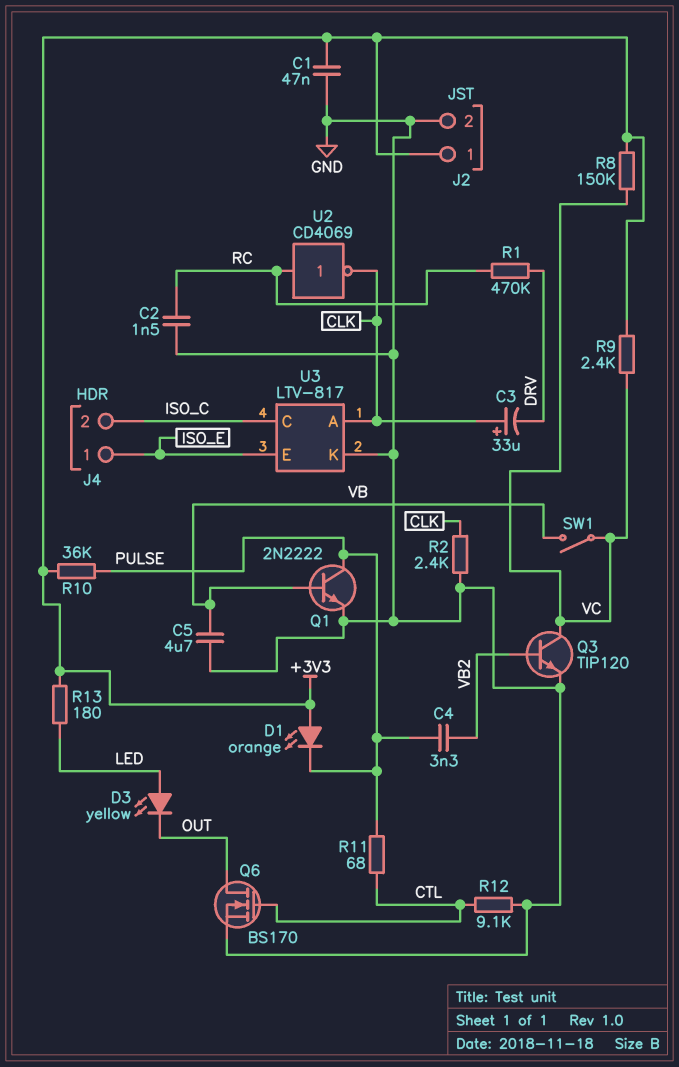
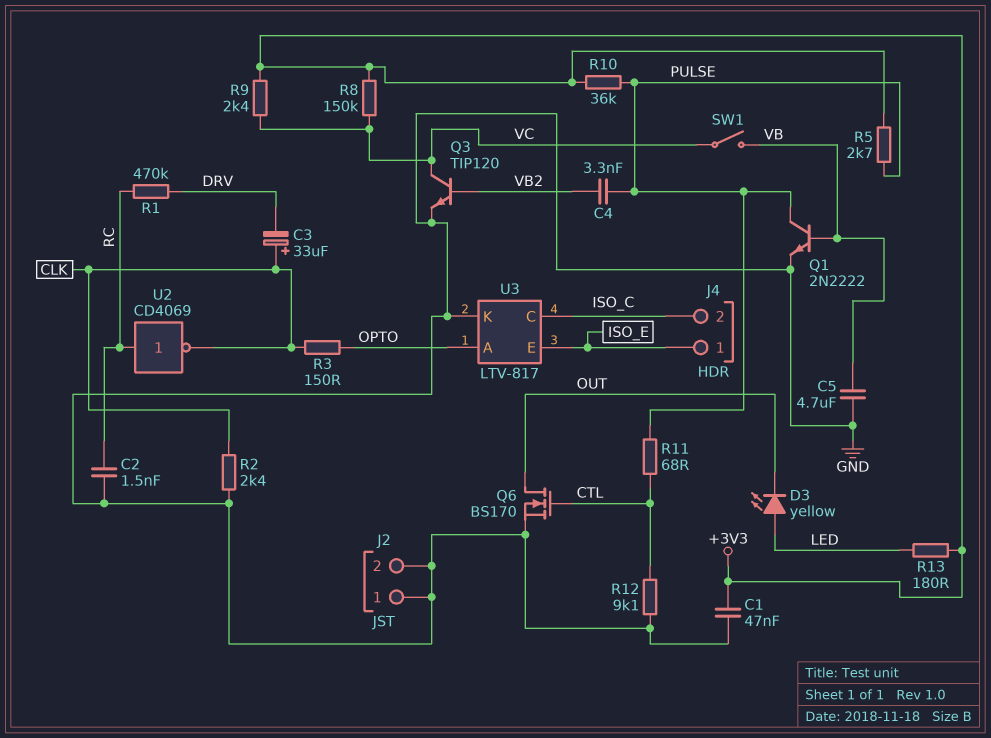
D1: LED orange (A +3V3, K PULSE) -> none
J2 pin 1: +3V3 -> GND
R3: none -> 150 (CLK, OPTO)
R5: none -> 2.7k (+3V3, PULSE)
U3 pin A: CLK -> OPTO

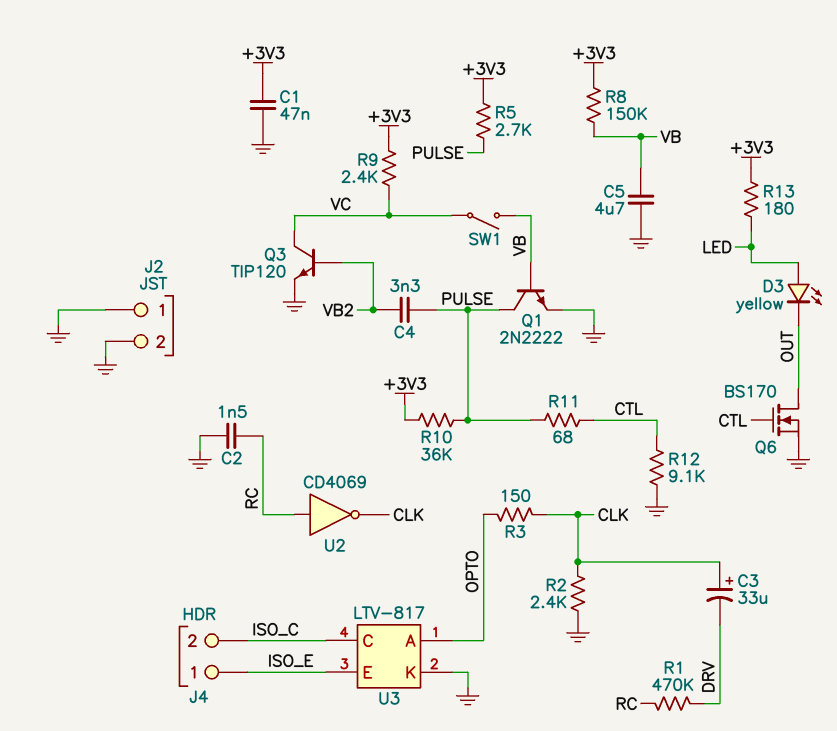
R8: 150k (+3V3, VC) -> 150k (+3V3, VB)

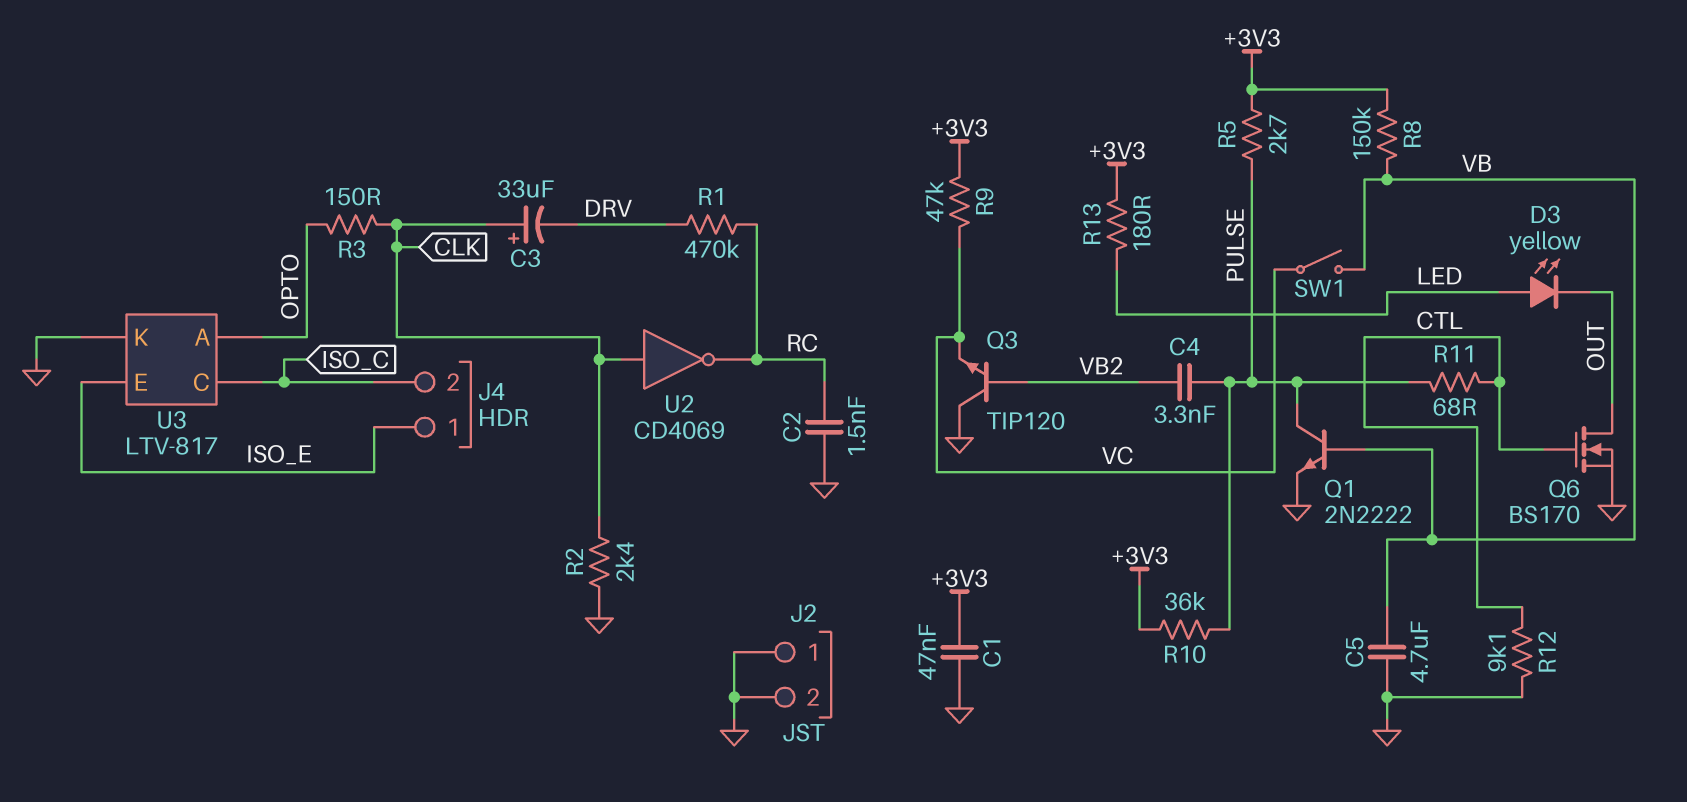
Q3: NPN TIP120 (B VB2, C VC, E GND) -> NPN TIP120 (B VB2, C GND, E VC)
R9: 2.4k (+3V3, VC) -> 47k (+3V3, VC)
U2: NOT CD4069 (in RC, out CLK) -> NOT CD4069 (in CLK, out RC)

